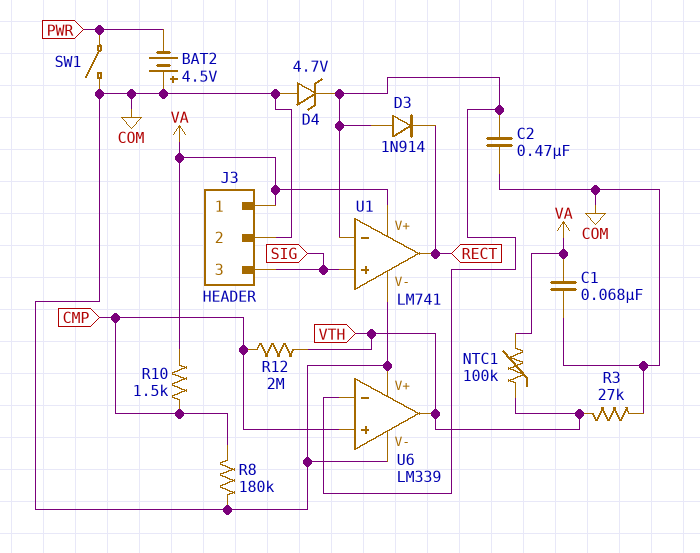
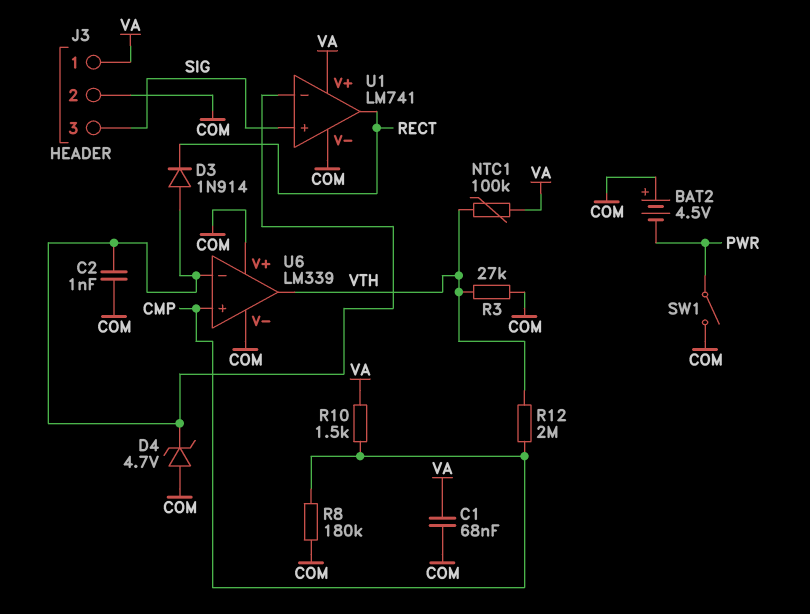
C2: 470nF (COM, U1/in-) -> 1nF (COM, U1/in-)

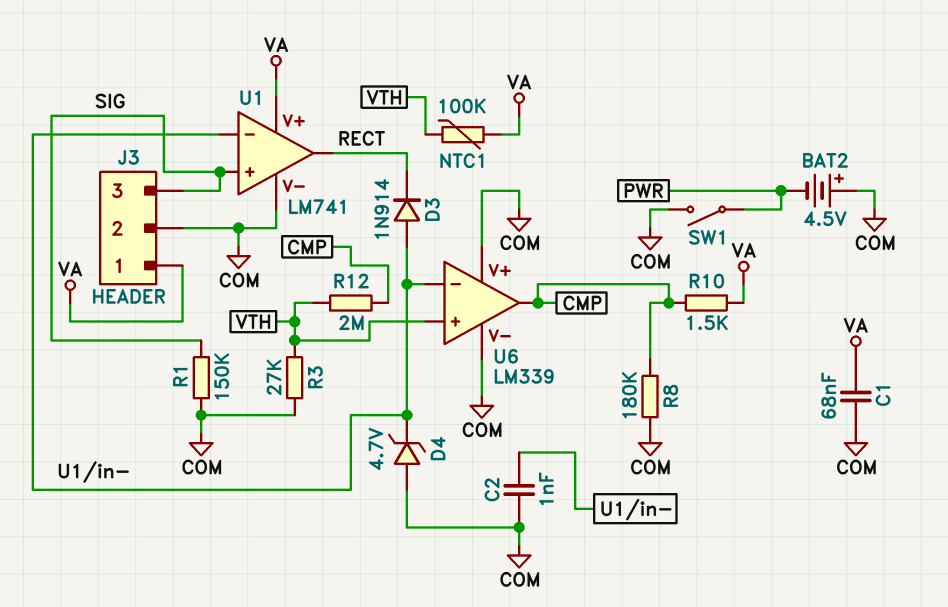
R1: none -> 150k (COM, SIG)
U6 pin in+: CMP -> VTH
U6 pin out: VTH -> CMP

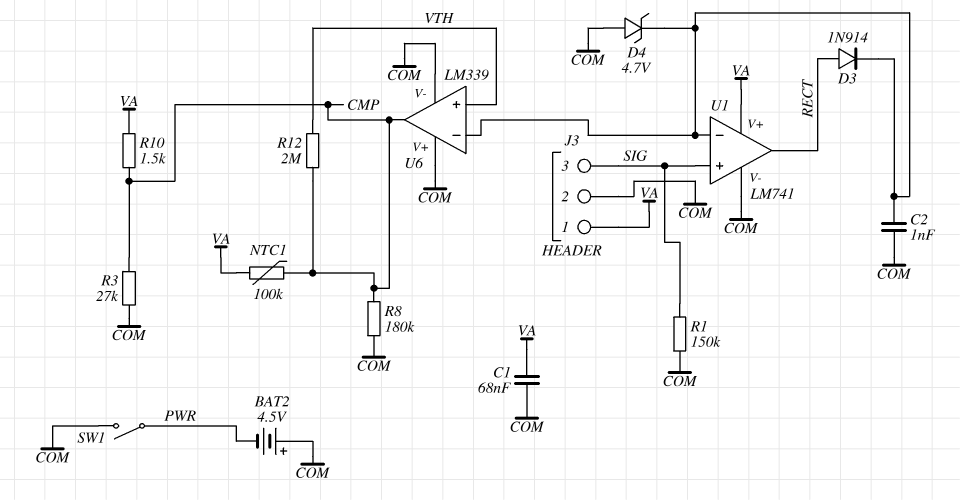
D3: diode 1N914 (A U1/in-, K RECT) -> diode 1N914 (A RECT, K U1/in-)
NTC1: 100k (VA, VTH) -> 100k (CMP, VA)
R3: 27k (COM, VTH) -> 27k (CMP, COM)

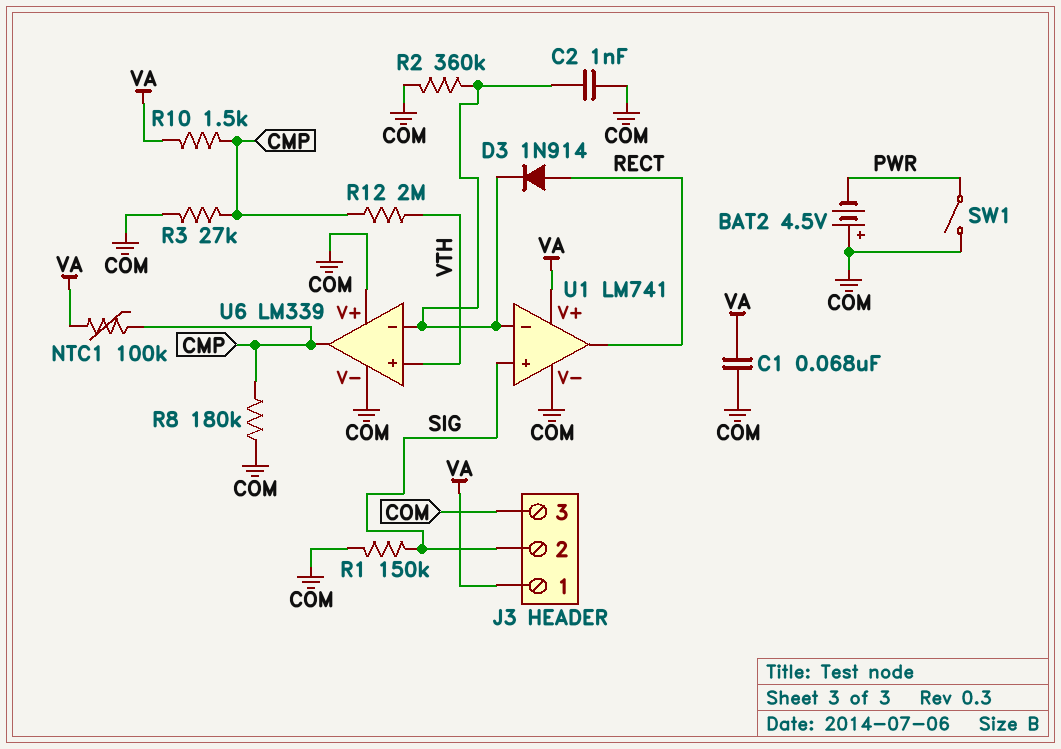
D4: zener 4.7V (A COM, K U1/in-) -> none
J3 pin 2: COM -> SIG
J3 pin 3: SIG -> COM
R2: none -> 360k (COM, U1/in-)

